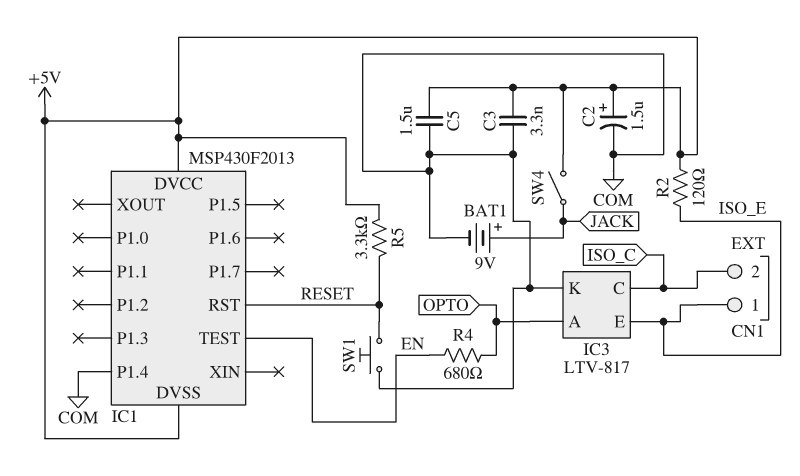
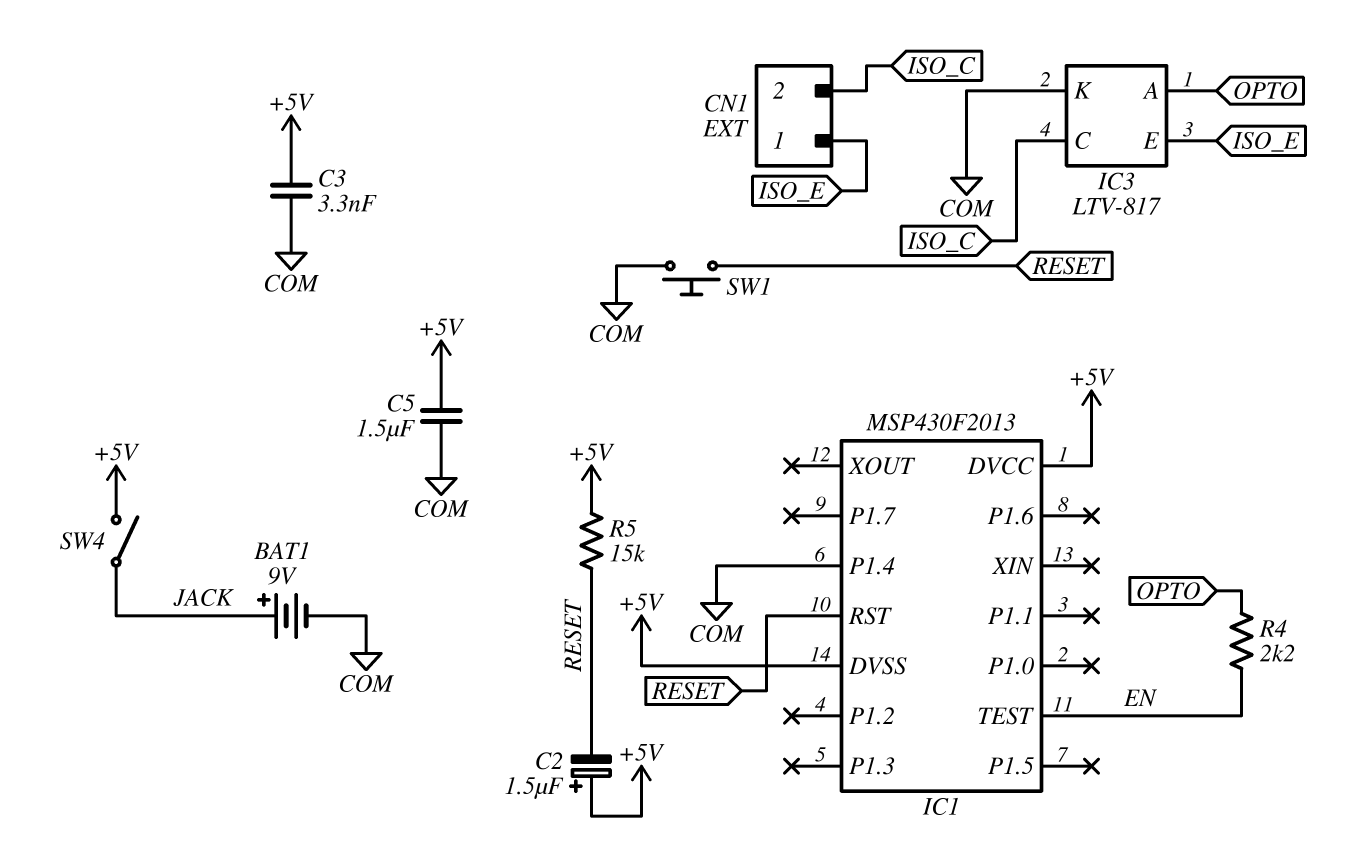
C2: 1.5uF (plus +5V, minus COM) -> 1.5uF (plus +5V, minus RESET)
R2: 120 (+5V, ISO_E) -> none
R4: 680 (EN, OPTO) -> 2.2k (EN, OPTO)
R5: 3.3k (+5V, RESET) -> 15k (+5V, RESET)

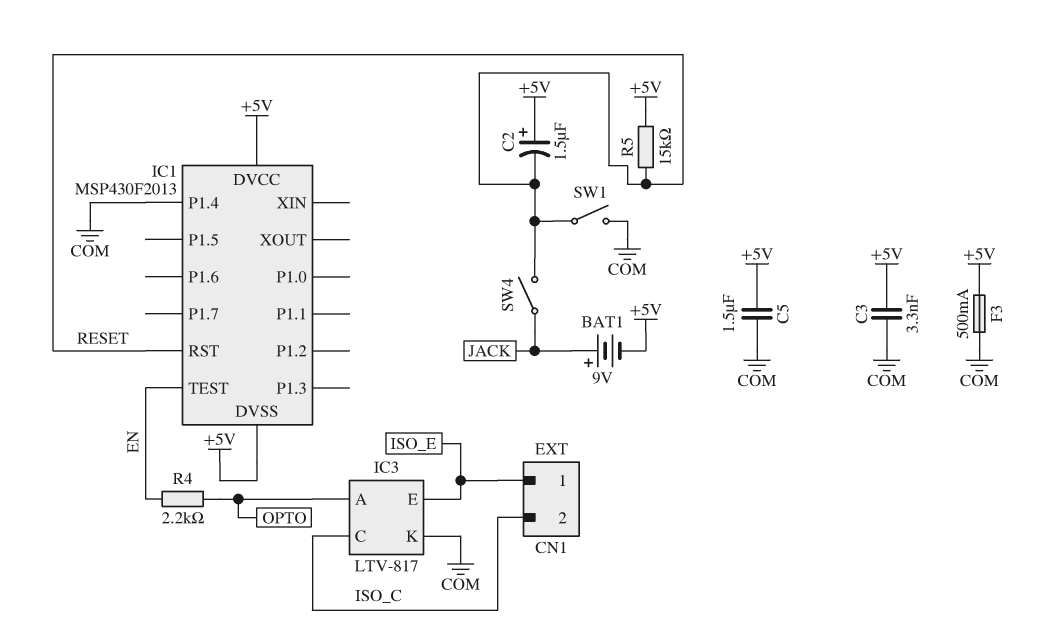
BAT1: 9V (plus JACK, minus COM) -> 9V (plus JACK, minus +5V)
F3: none -> 500mA (+5V, COM)
SW1: button (COM, RESET) -> switch (COM, RESET)
SW4: switch (+5V, JACK) -> switch (JACK, RESET)

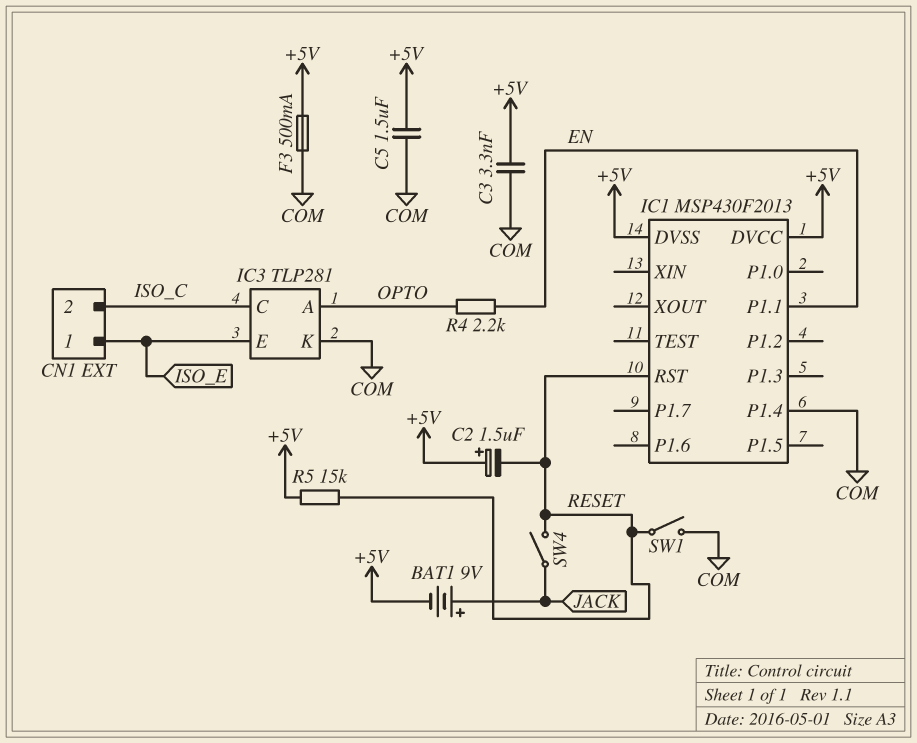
IC1 pin P1.1: none -> EN
IC1 pin TEST: EN -> none
IC3: LTV-817 -> TLP281

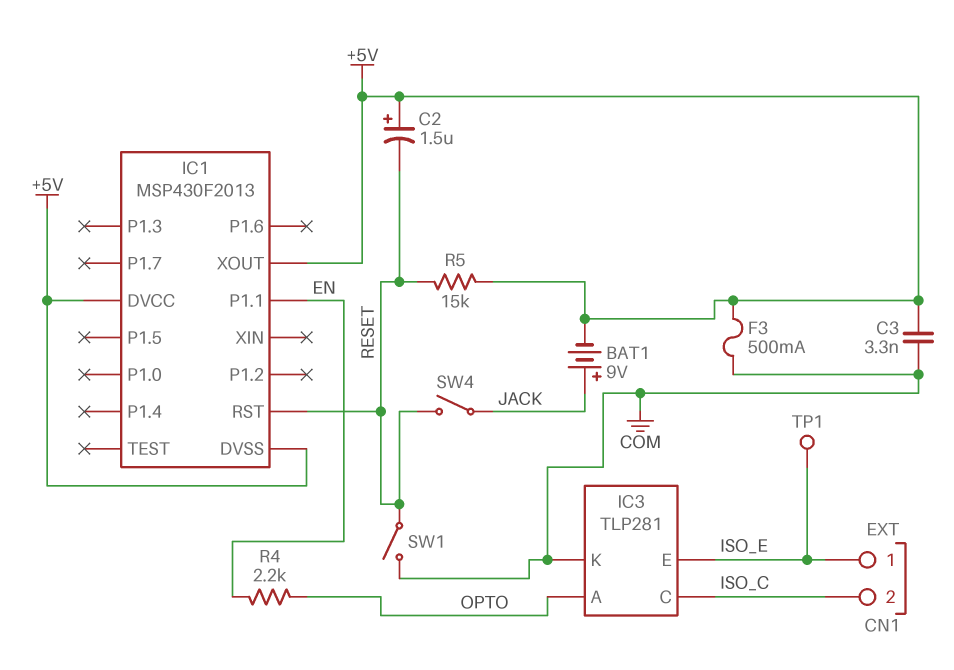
C5: 1.5uF (+5V, COM) -> none
IC1 pin P1.4: COM -> none
IC1 pin XOUT: none -> +5V
TP1: none -> test point (ISO_E)

